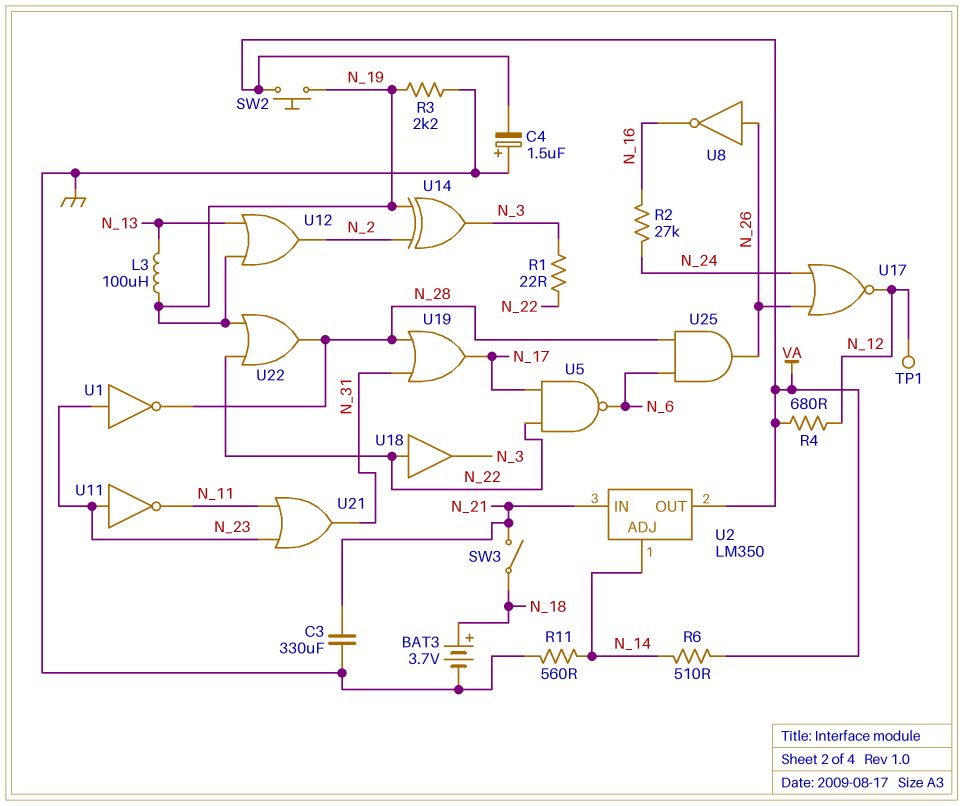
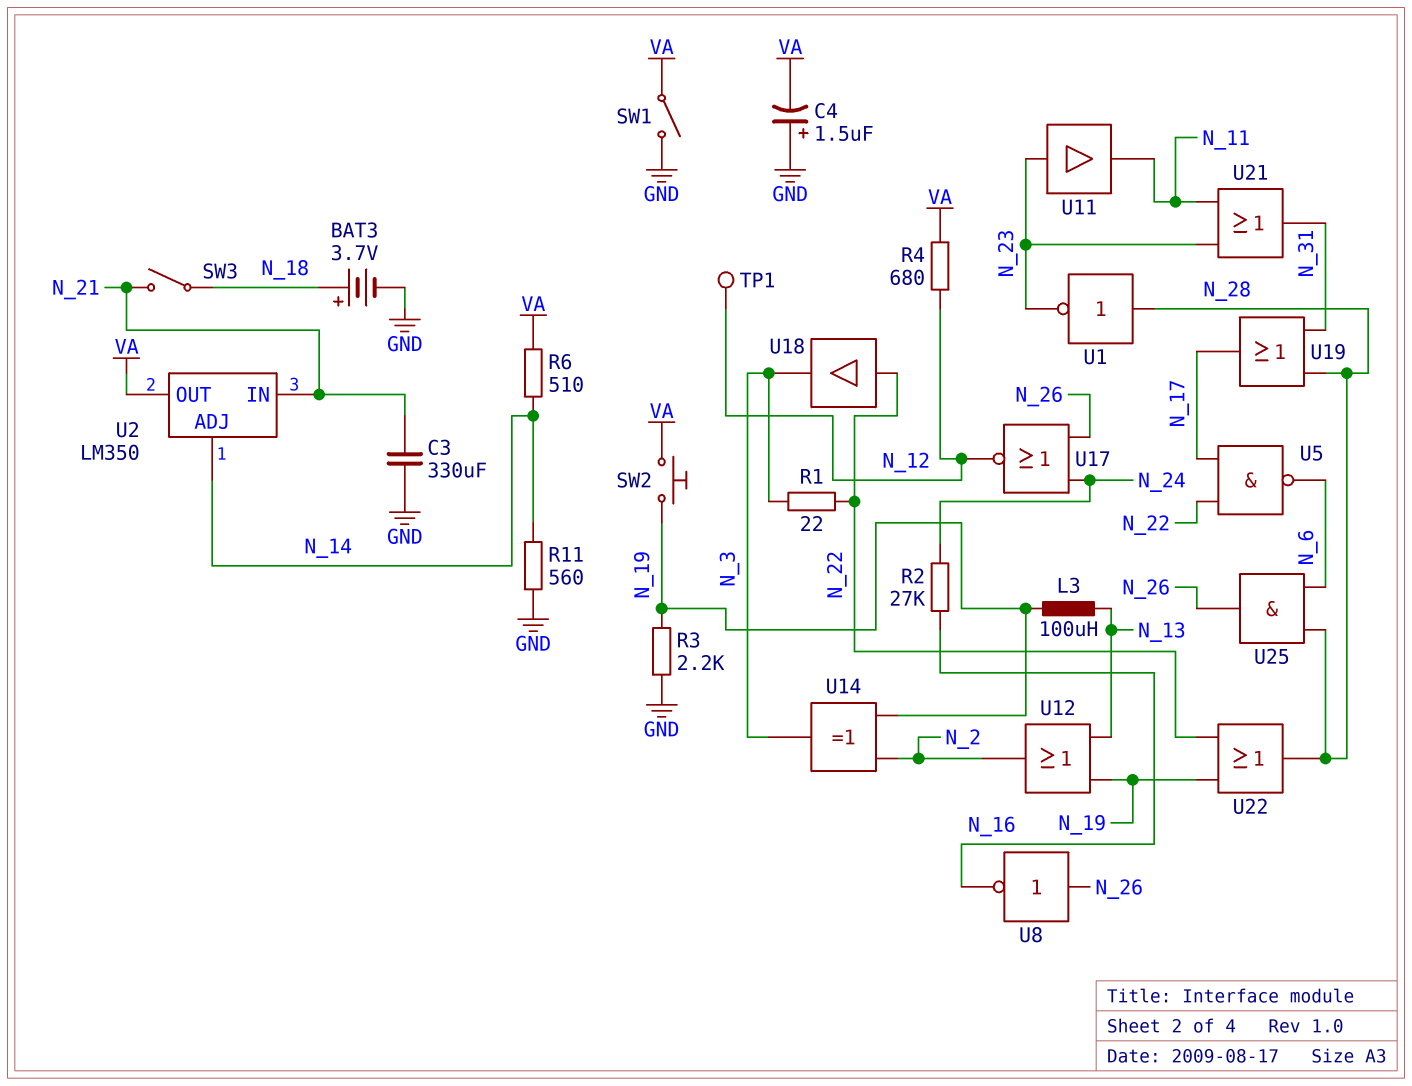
SW1: none -> switch (GND, VA)
U1: NOT (in N_23, out N_28) -> NOT (in N_28, out N_23)
U11: NOT (in N_23, out N_11) -> buffer (in N_23, out N_11)

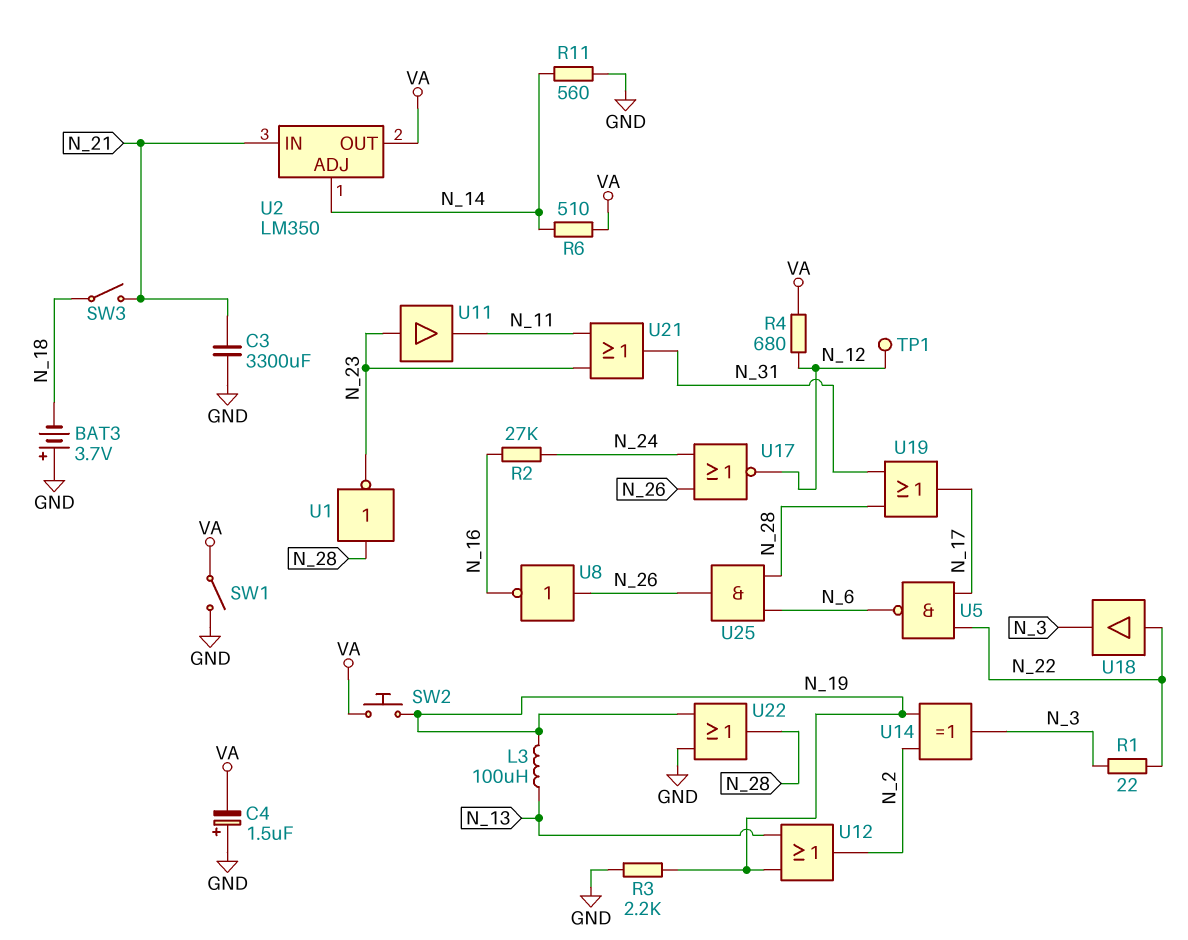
BAT3: 3.7V (plus N_18, minus GND) -> 3.7V (plus GND, minus N_18)
C3: 330uF (GND, N_21) -> 3300uF (GND, N_21)
U22: OR (in N_19, in N_22, out N_28) -> OR (in GND, in N_19, out N_28)

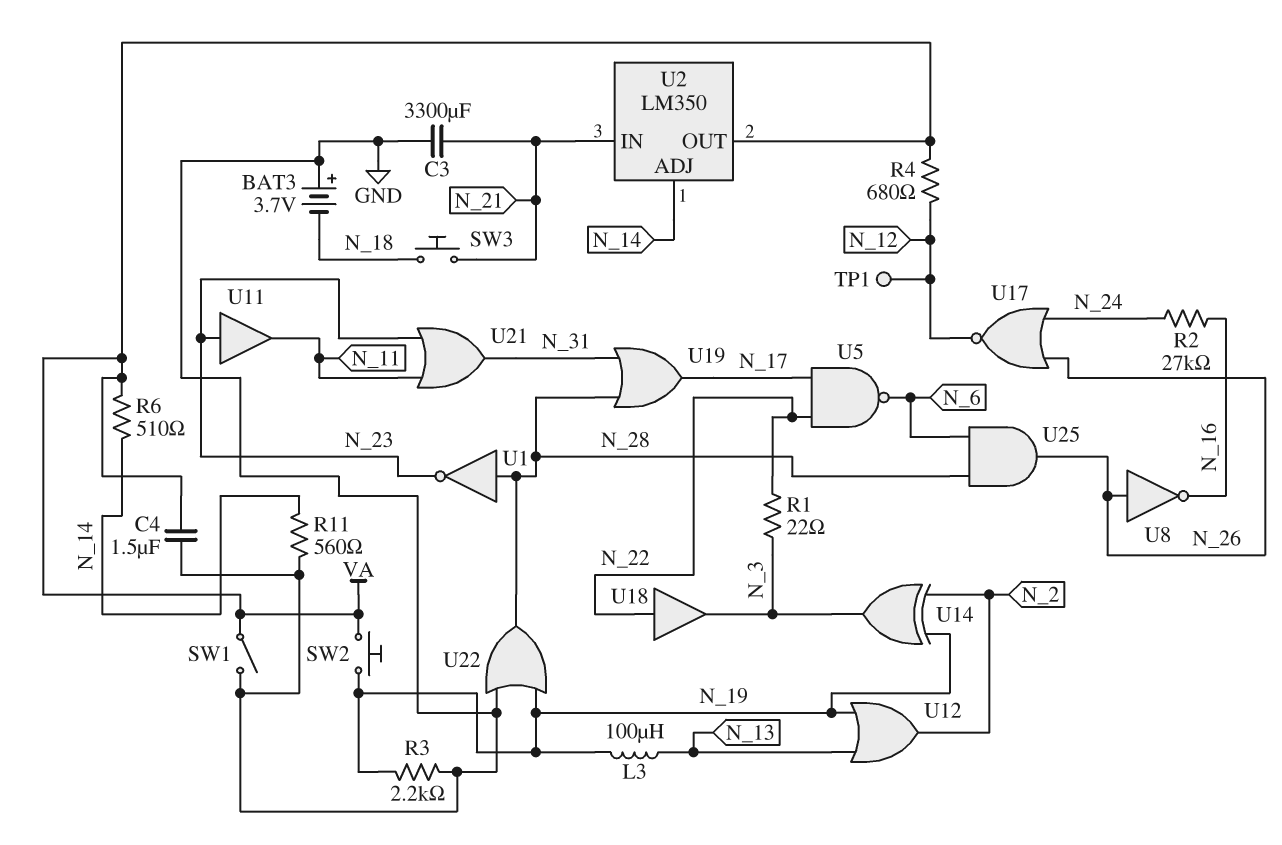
C4: 1.5uF (plus GND, minus VA) -> 1.5uF (GND, VA)
SW3: switch (N_18, N_21) -> button (N_18, N_21)

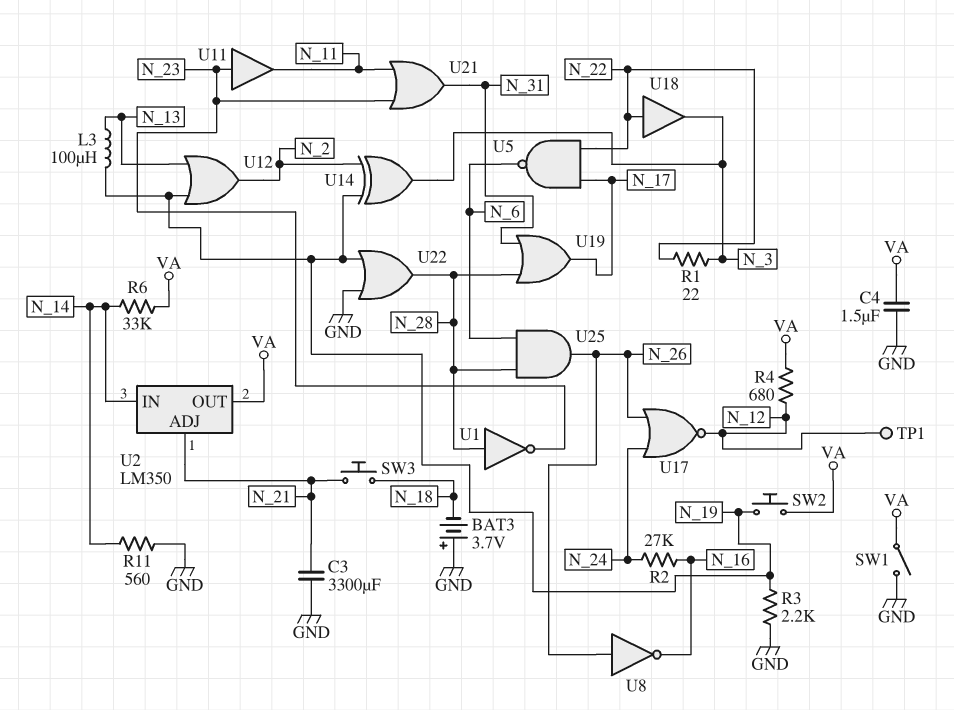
R6: 510 (N_14, VA) -> 33k (N_14, VA)
U2 pin ADJ: N_14 -> N_21
U2 pin IN: N_21 -> N_14

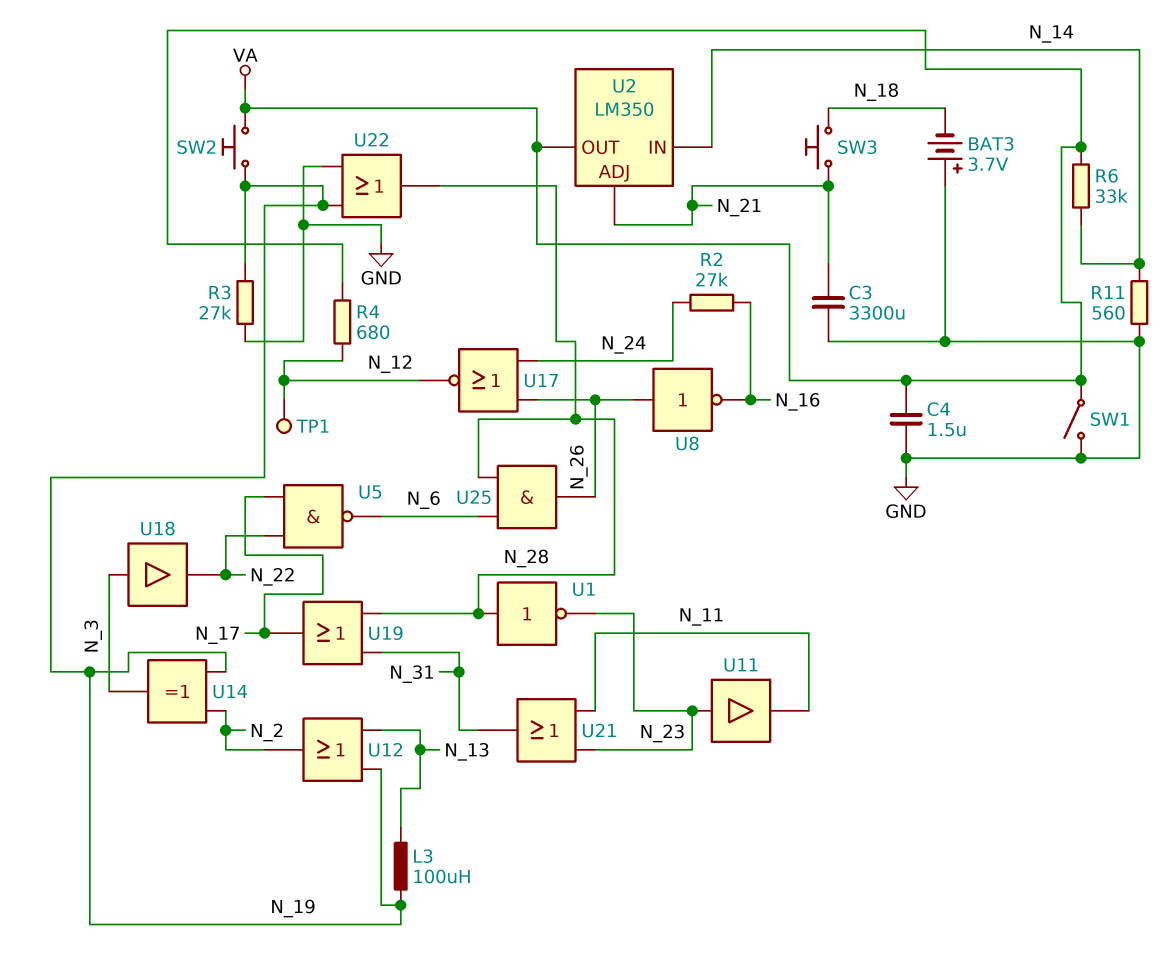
R1: 22 (N_3, N_22) -> none
R3: 2.2k (GND, N_19) -> 27k (GND, N_19)
U18: buffer (in N_22, out N_3) -> buffer (in N_3, out N_22)

